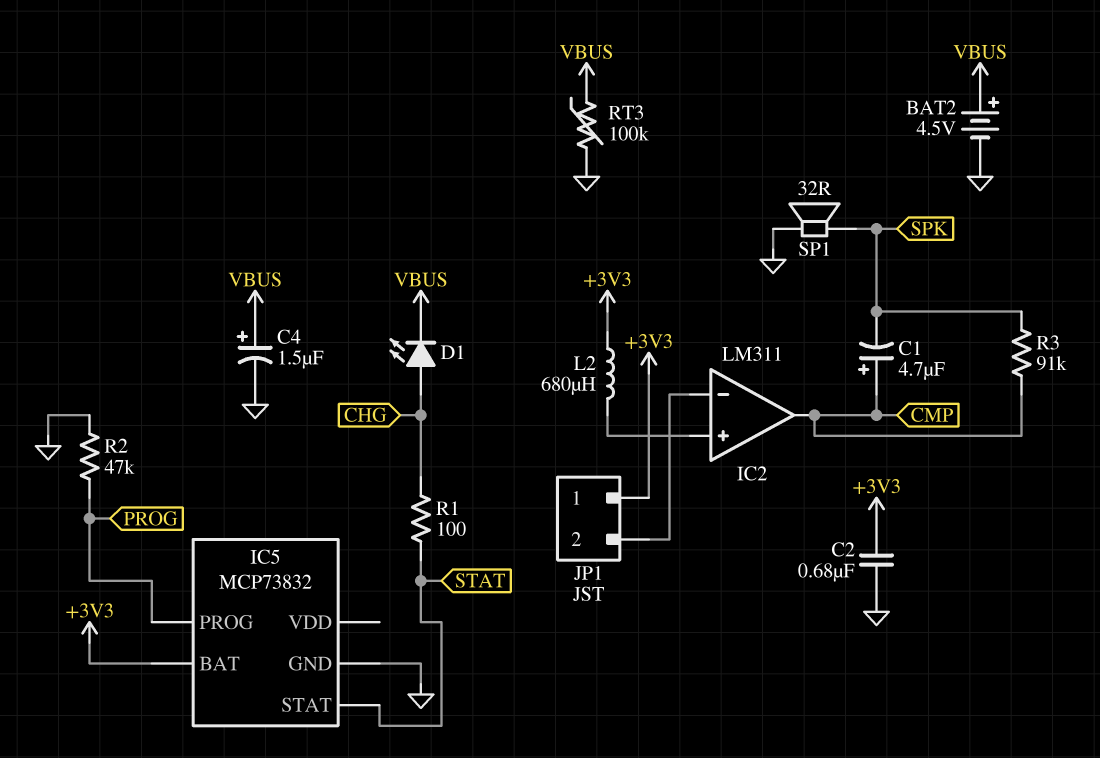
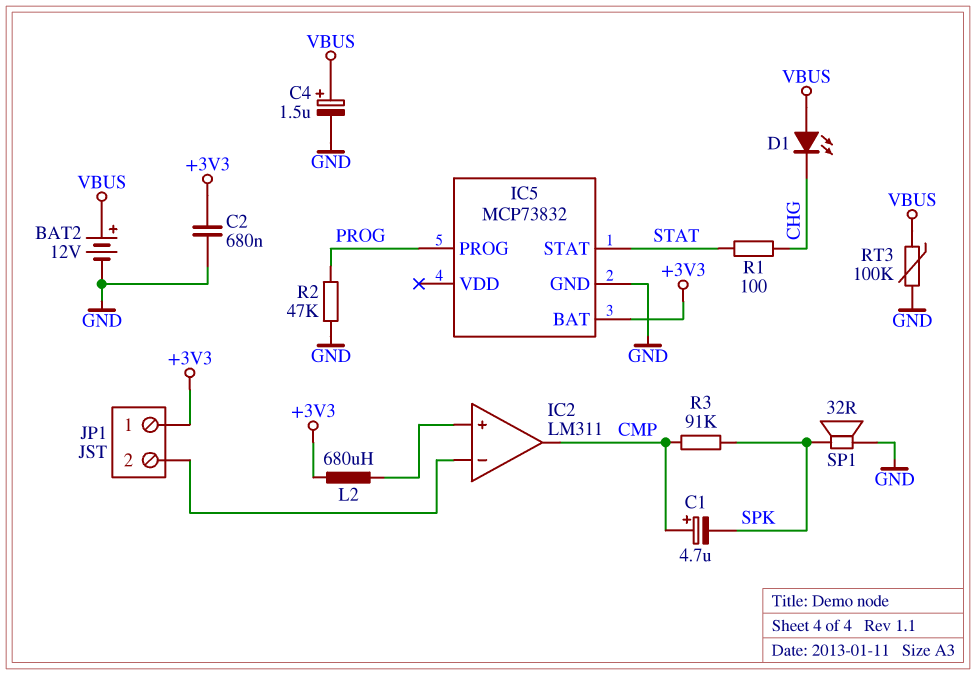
BAT2: 4.5V (plus VBUS, minus GND) -> 12V (plus VBUS, minus GND)
D1: LED (A CHG, K VBUS) -> LED (A VBUS, K CHG)

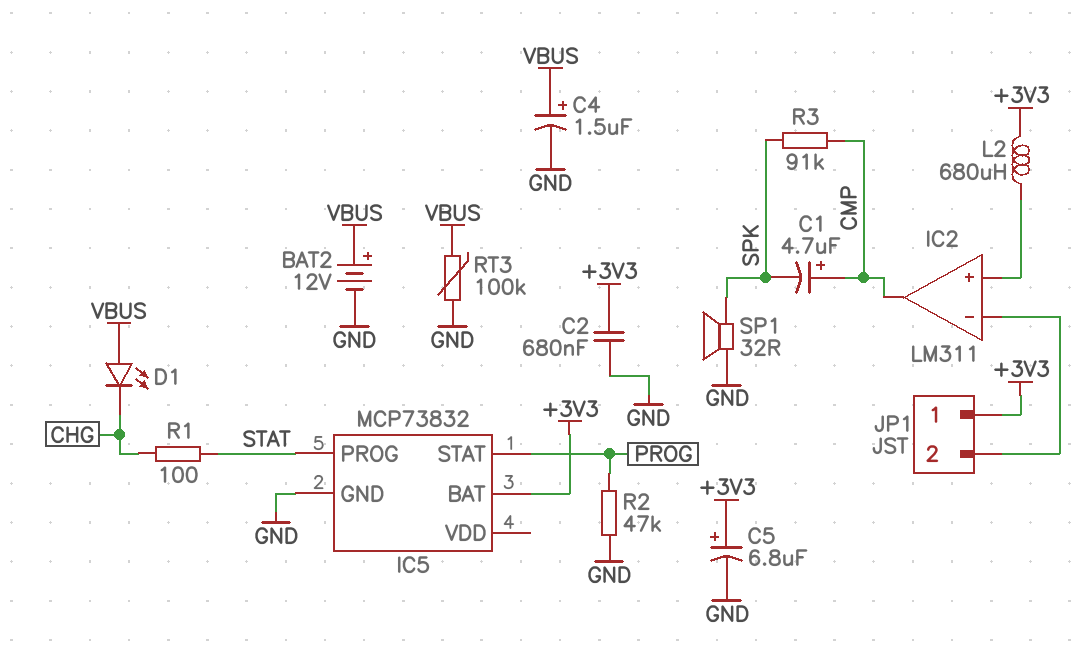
C5: none -> 6.8uF (plus +3V3, minus GND)
IC5 pin PROG: PROG -> STAT
IC5 pin STAT: STAT -> PROG

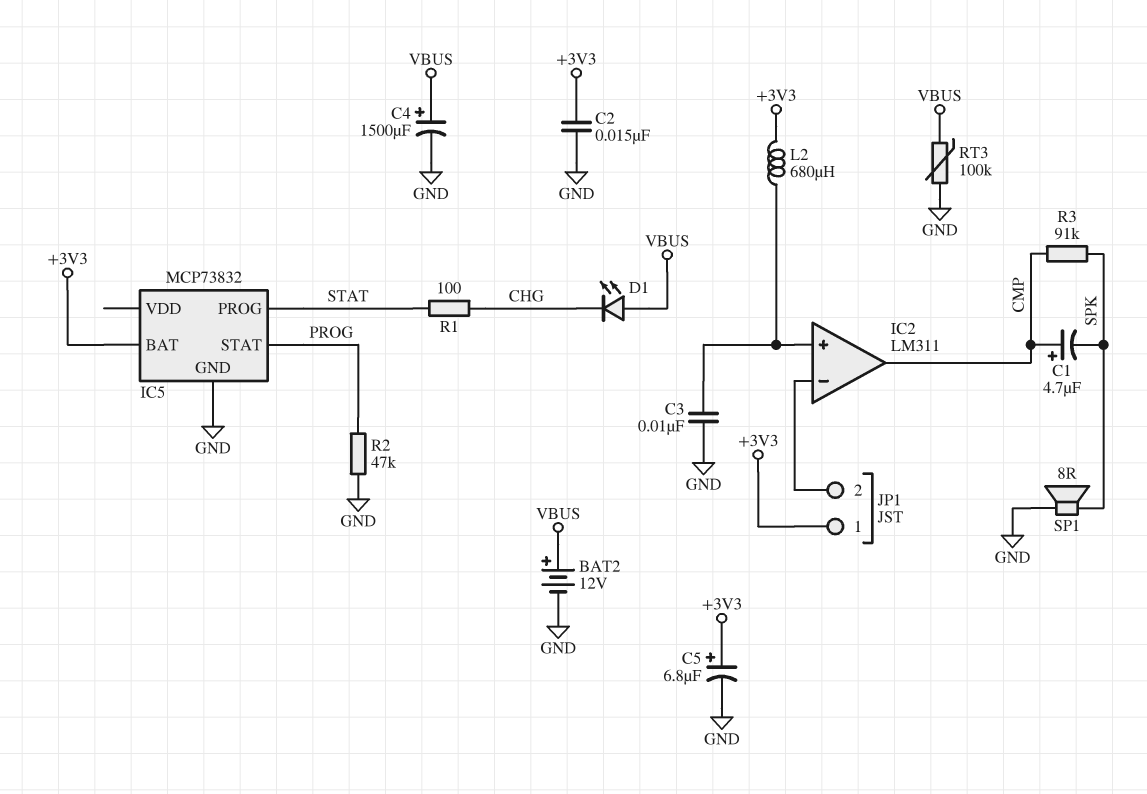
C2: 680nF (+3V3, GND) -> 15nF (+3V3, GND)
C3: none -> 10nF (GND, IC2/in+)
C4: 1.5uF (plus VBUS, minus GND) -> 1500uF (plus VBUS, minus GND)
SP1: speaker 32R (GND, SPK) -> speaker 8R (GND, SPK)

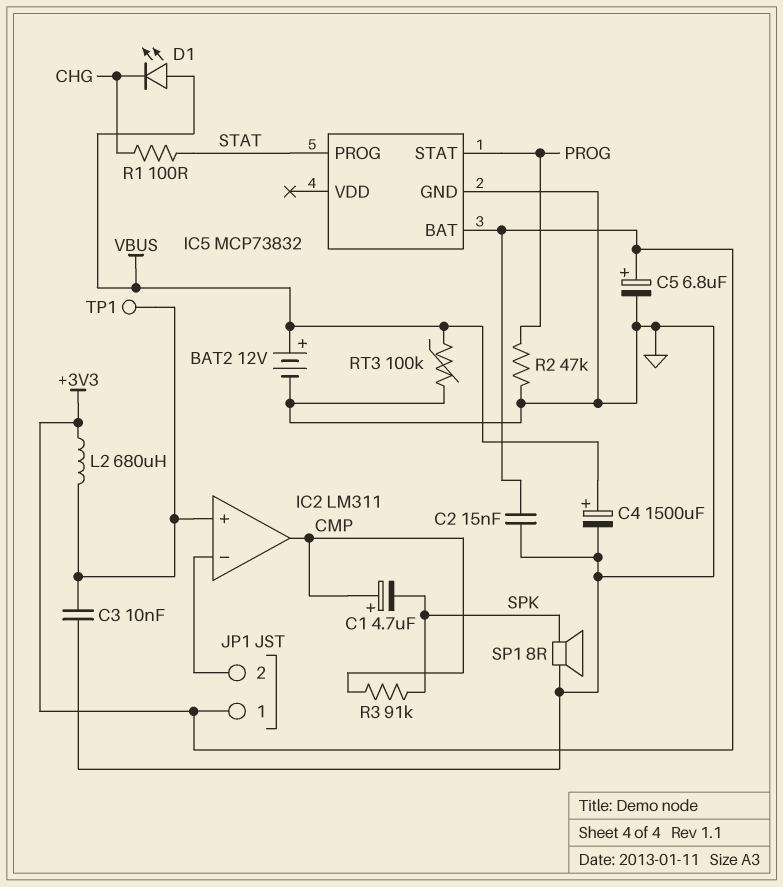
TP1: none -> test point (IC2/in+)

